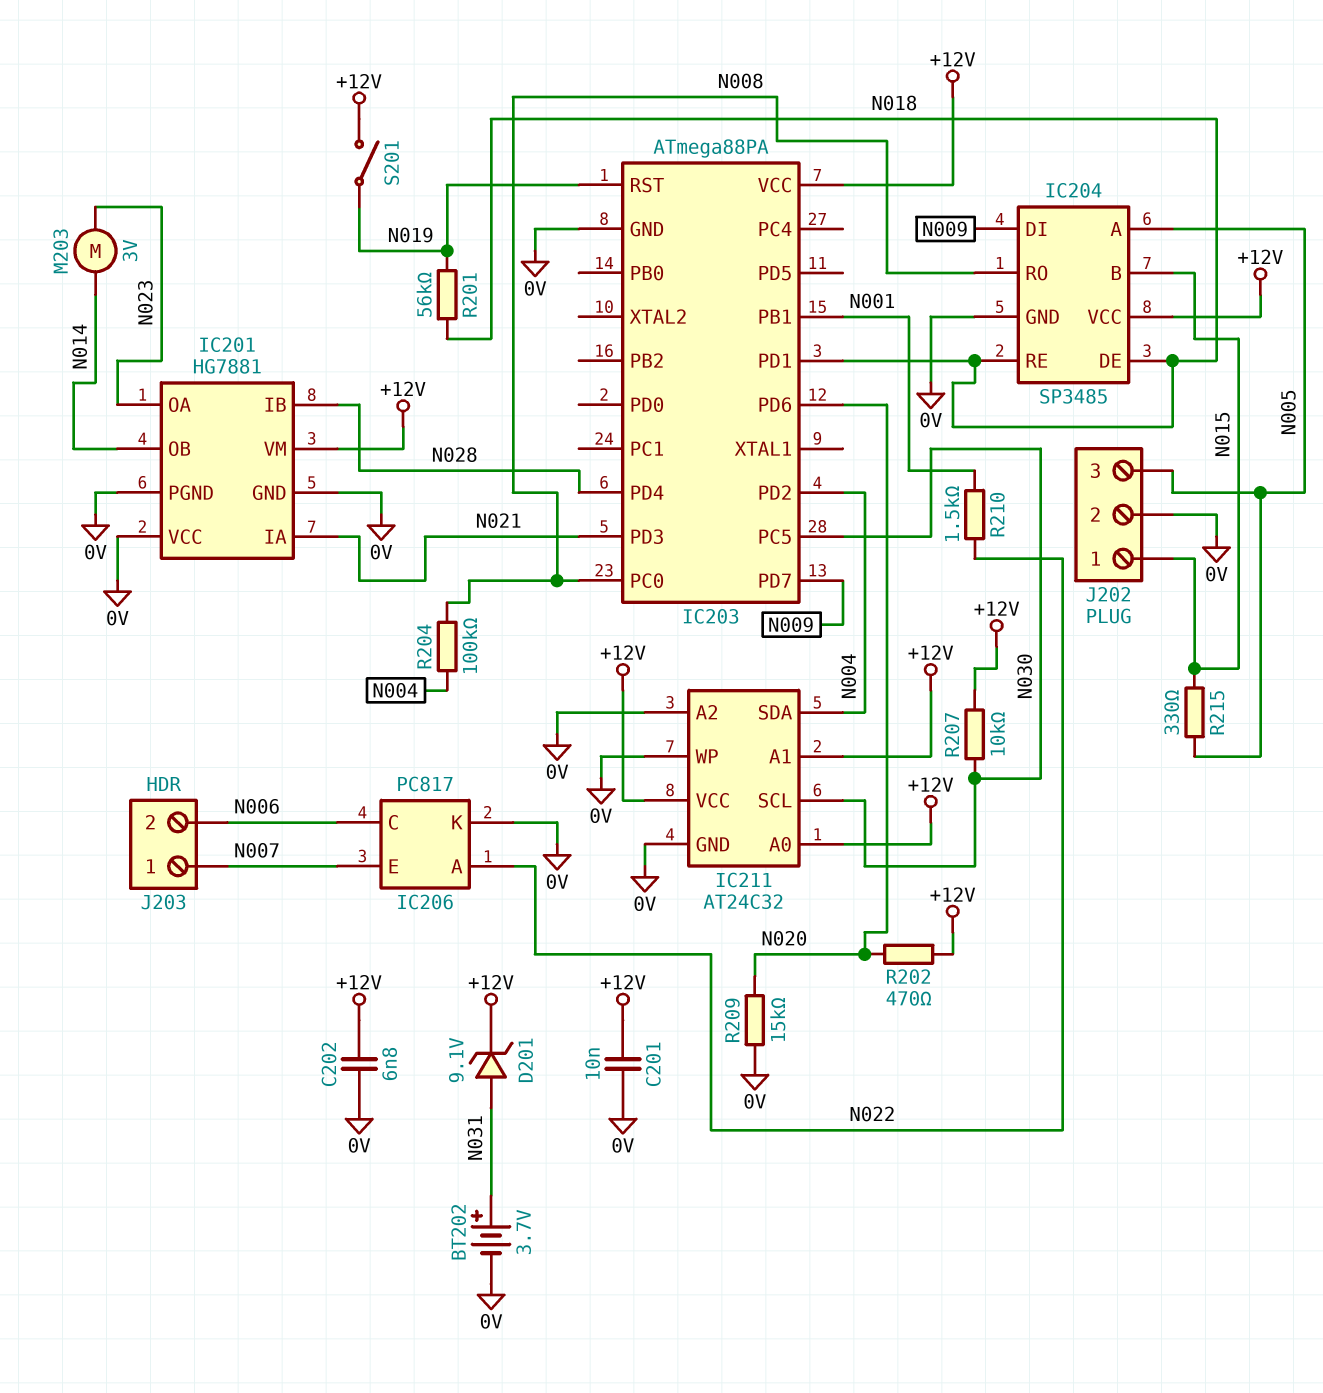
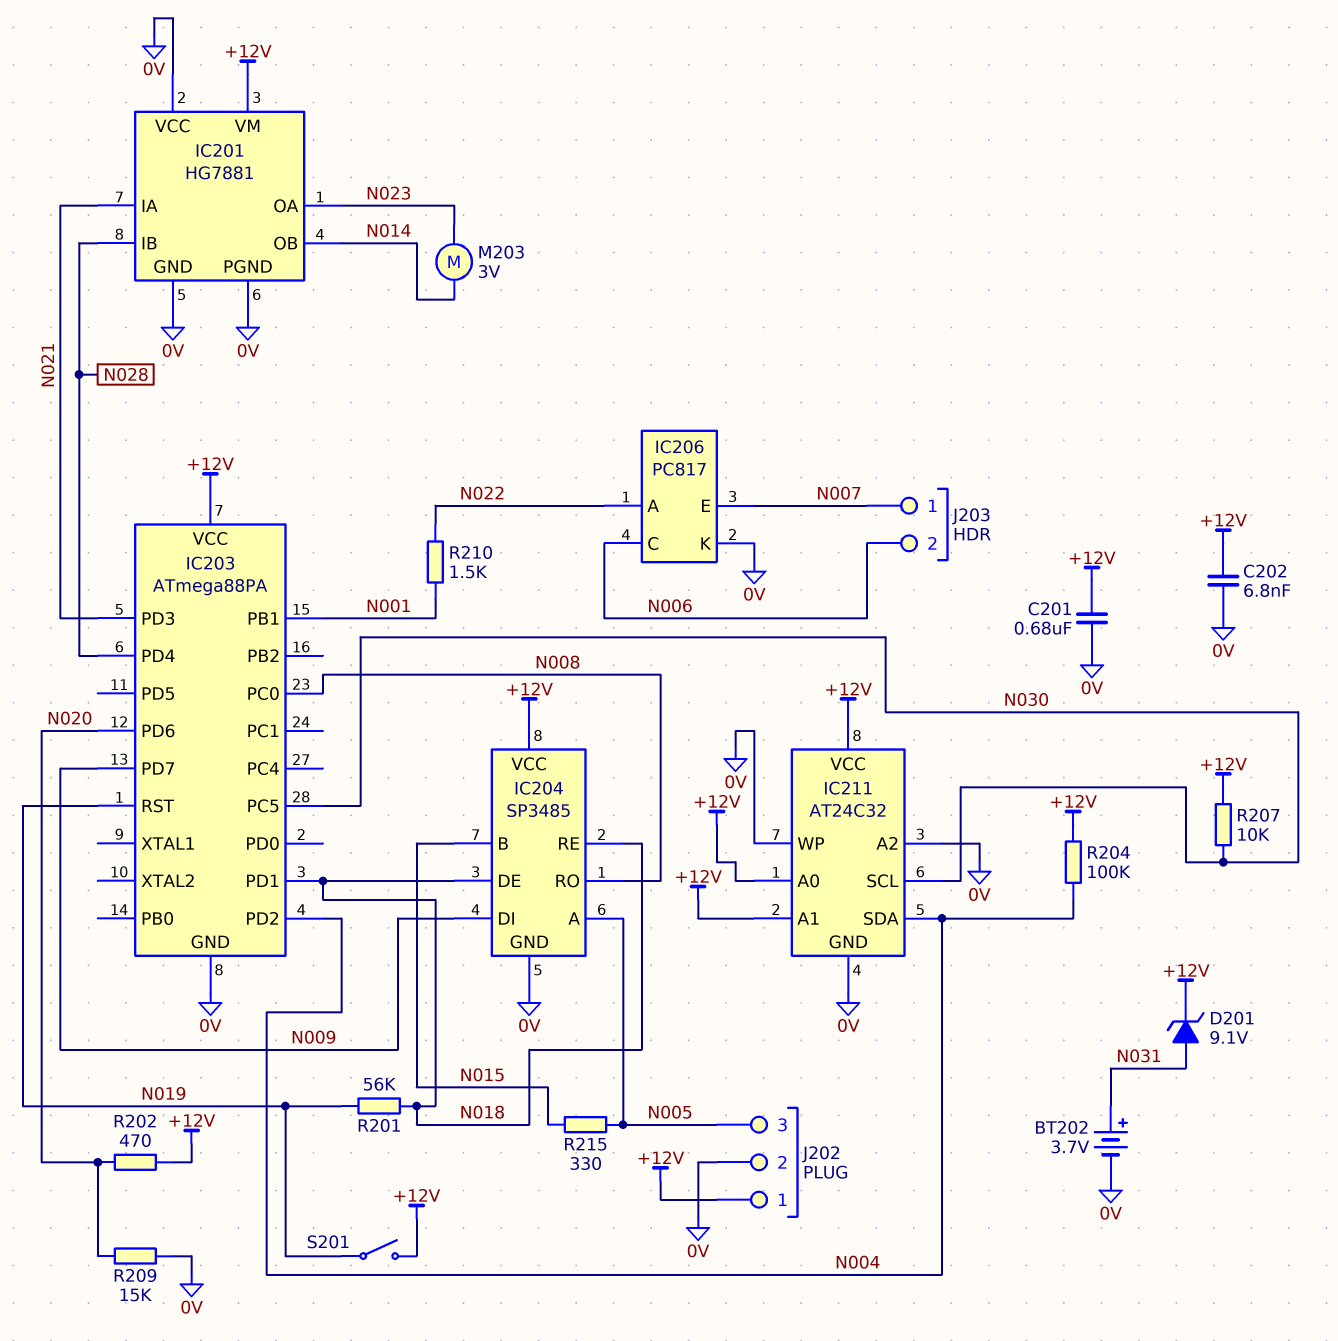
C201: 10nF (+12V, 0V) -> 680nF (+12V, 0V)
J202 pin 1: N015 -> +12V
R204: 100k (N004, N008) -> 100k (+12V, N004)

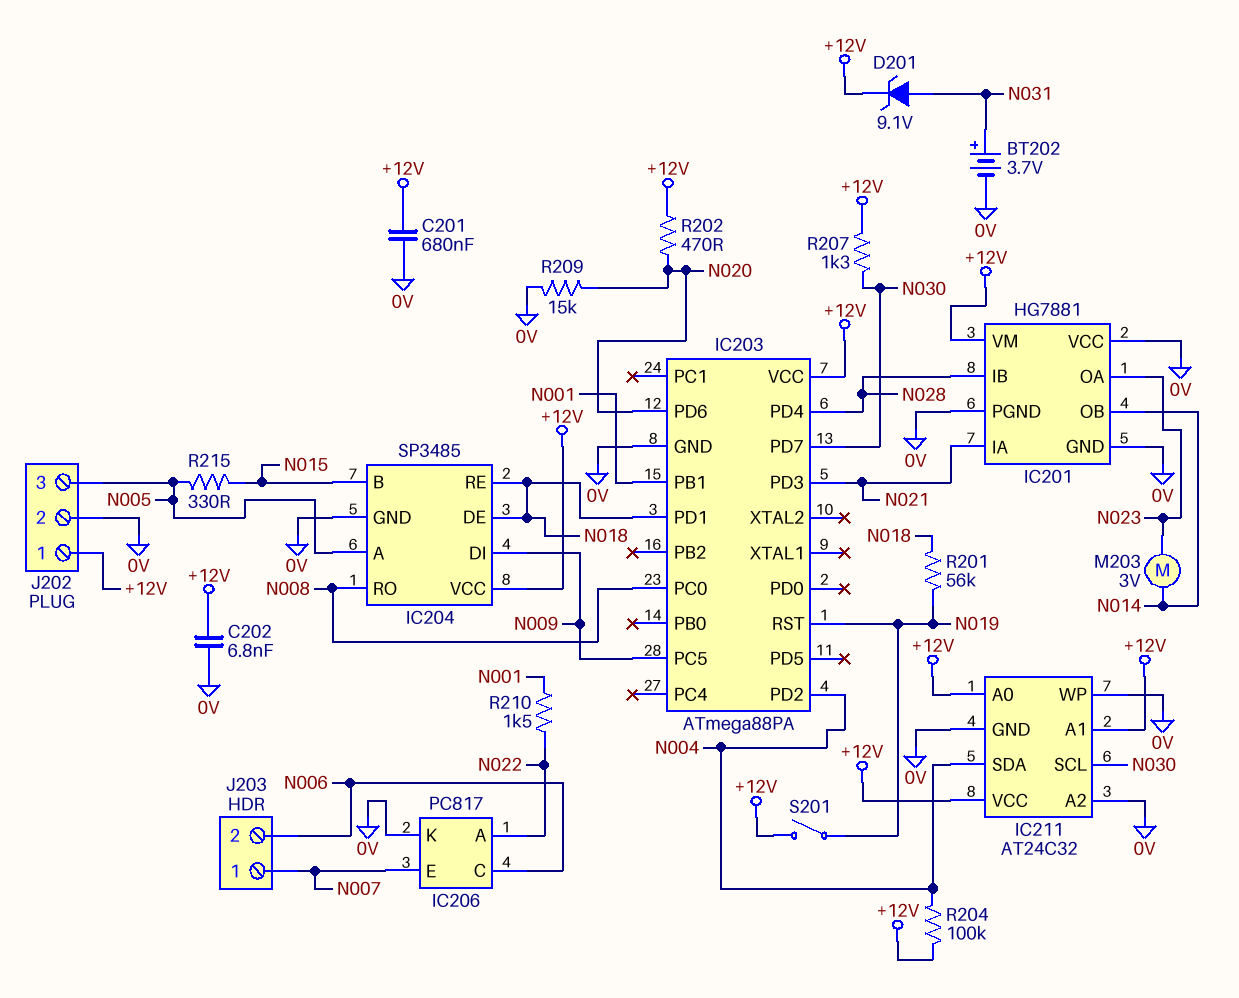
IC203 pin PC5: N030 -> N009
IC203 pin PD7: N009 -> N030
R207: 10k (+12V, N030) -> 1.3k (+12V, N030)

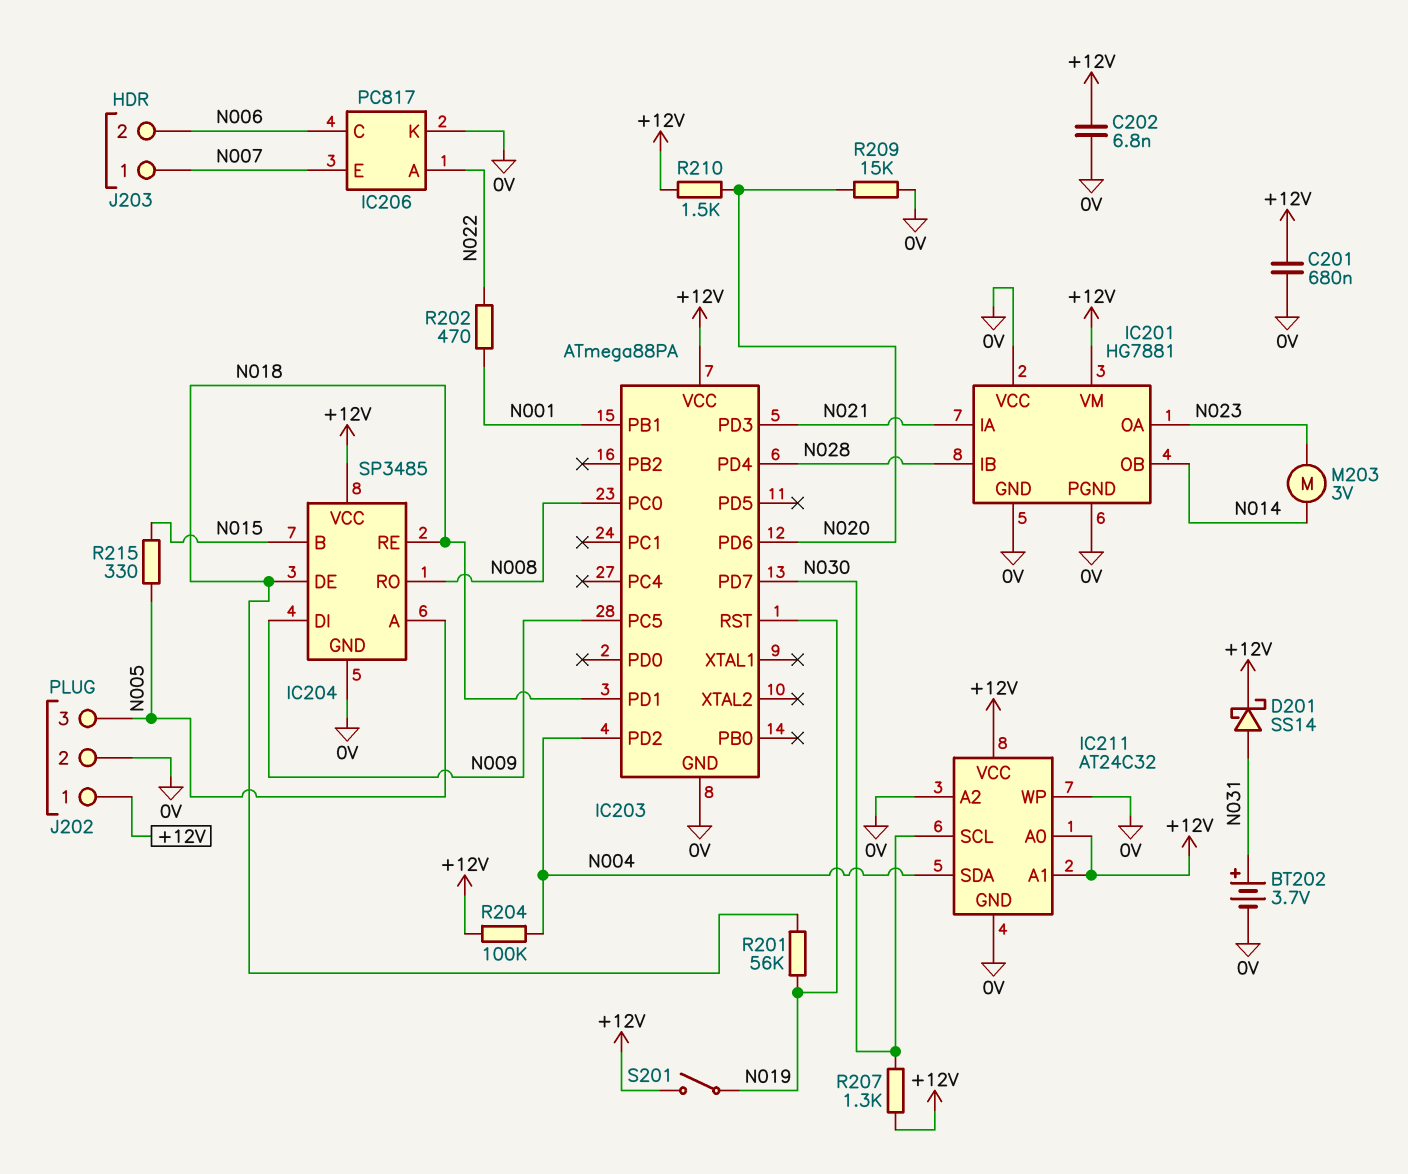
D201: zener 9.1V (A N031, K +12V) -> schottky SS14 (A N031, K +12V)
R202: 470 (+12V, N020) -> 470 (N001, N022)
R210: 1.5k (N001, N022) -> 1.5k (+12V, N020)

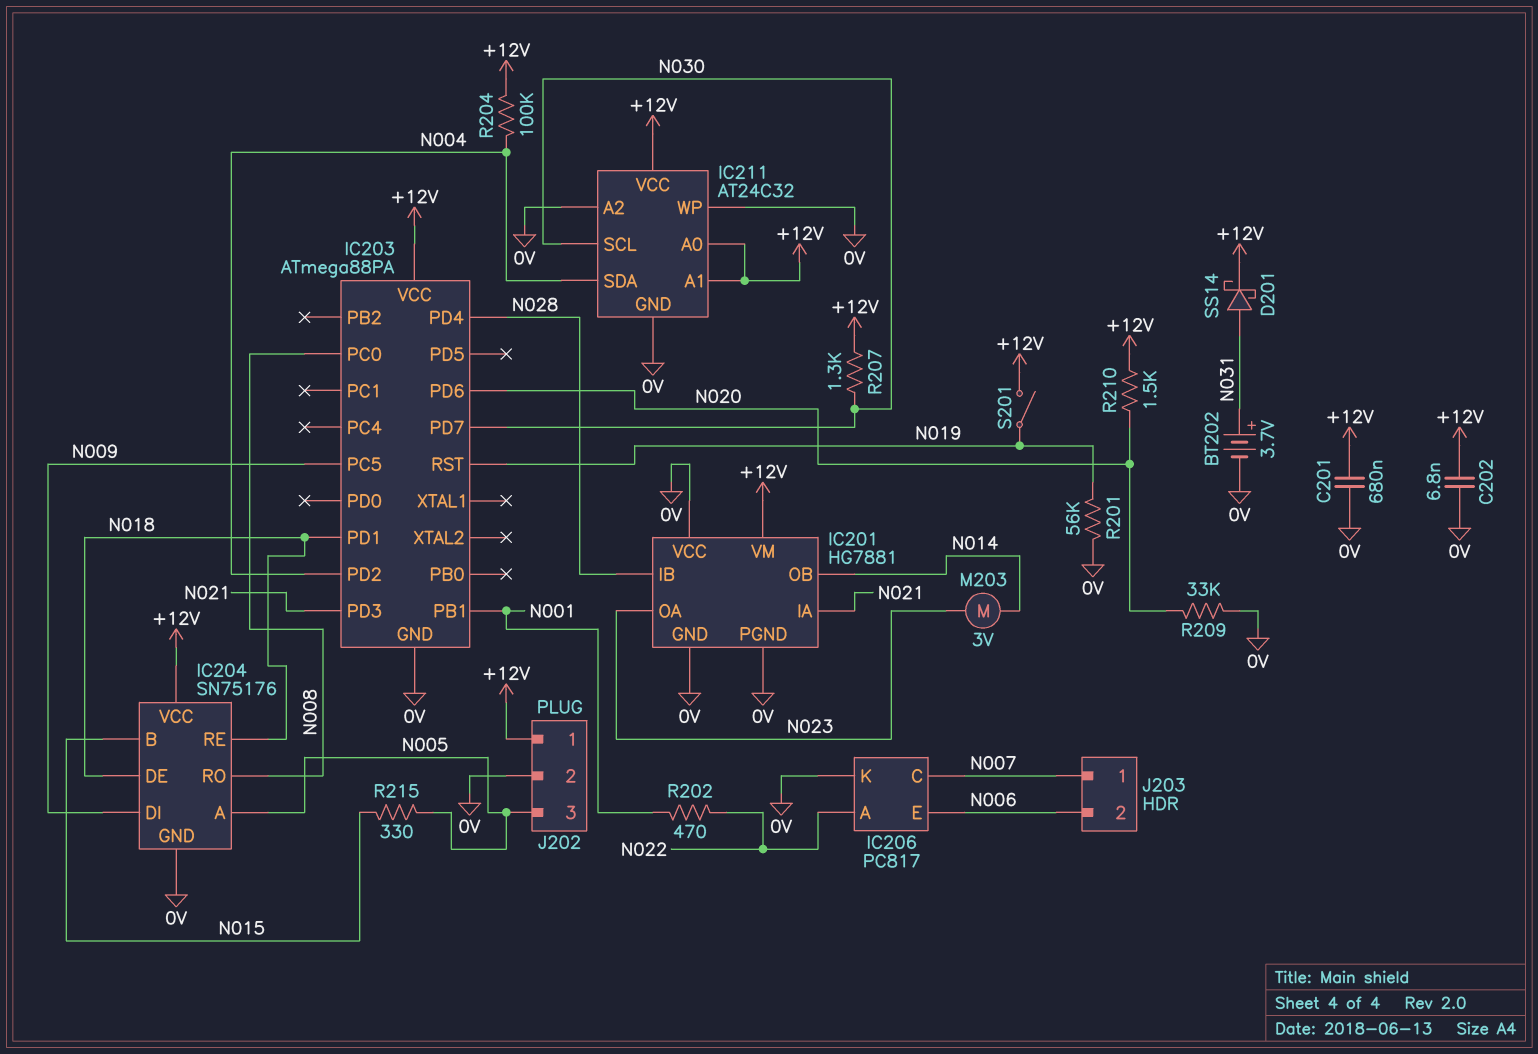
IC204: SP3485 -> SN75176
IC206 pin C: N006 -> N007
IC206 pin E: N007 -> N006
R201: 56k (N018, N019) -> 56k (0V, N019)
R209: 15k (0V, N020) -> 33k (0V, N020)

